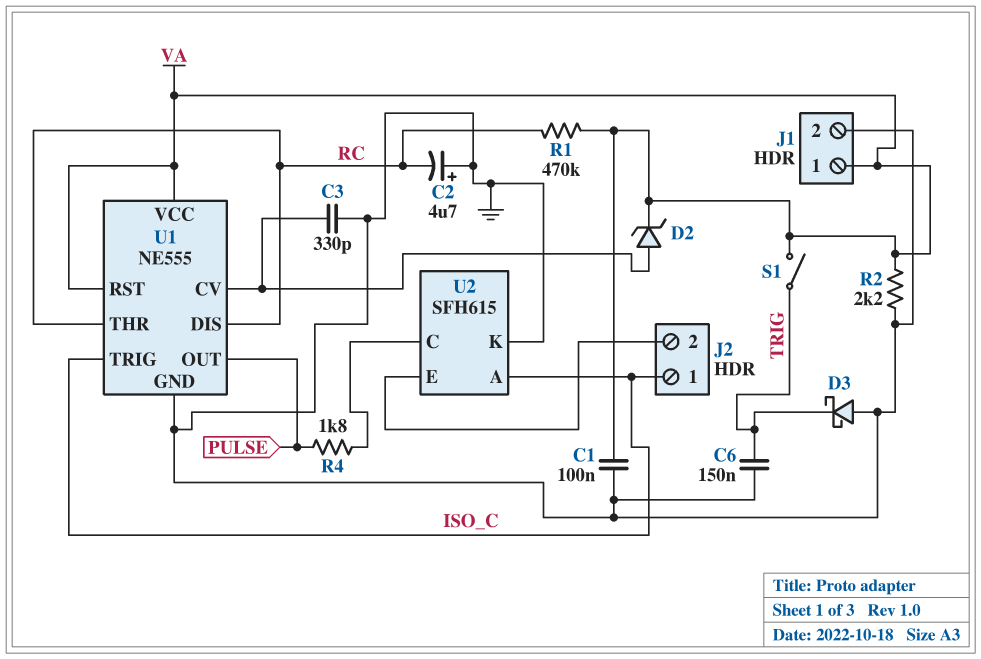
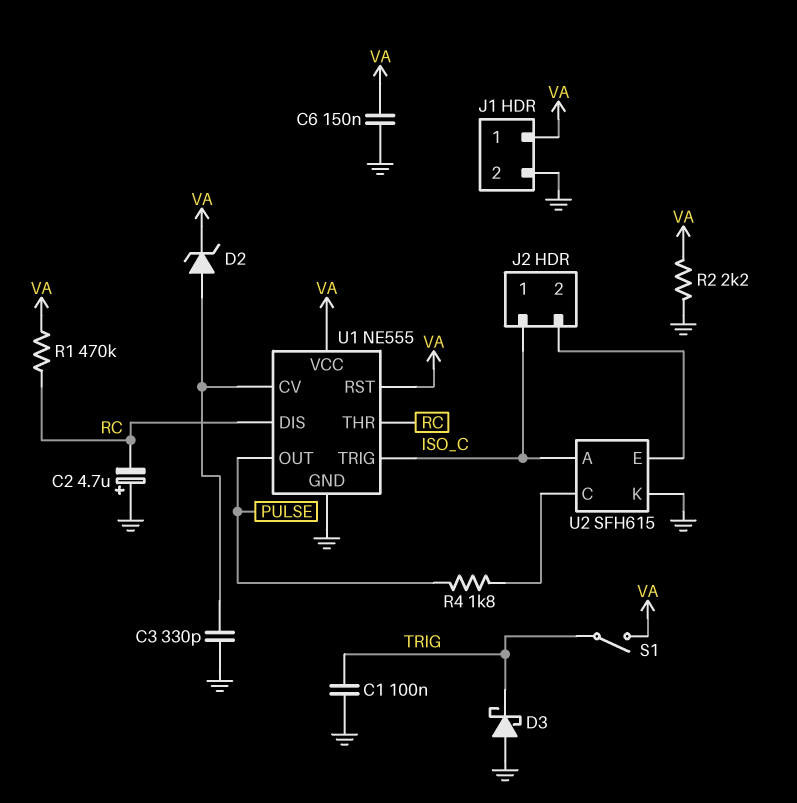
C1: 100nF (GND, VA) -> 100nF (GND, TRIG)
C6: 150nF (GND, TRIG) -> 150nF (GND, VA)

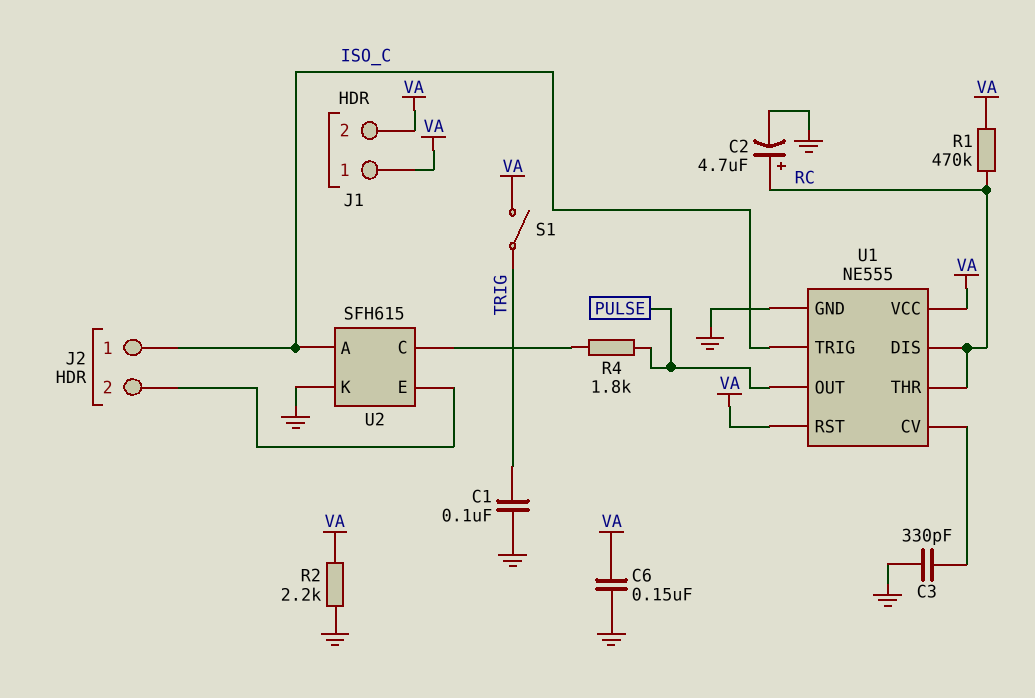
C2: 4.7uF (plus GND, minus RC) -> 4.7uF (plus RC, minus GND)
D2: zener (A U1/CV, K VA) -> none
D3: schottky (A GND, K TRIG) -> none
J1 pin 2: GND -> VA

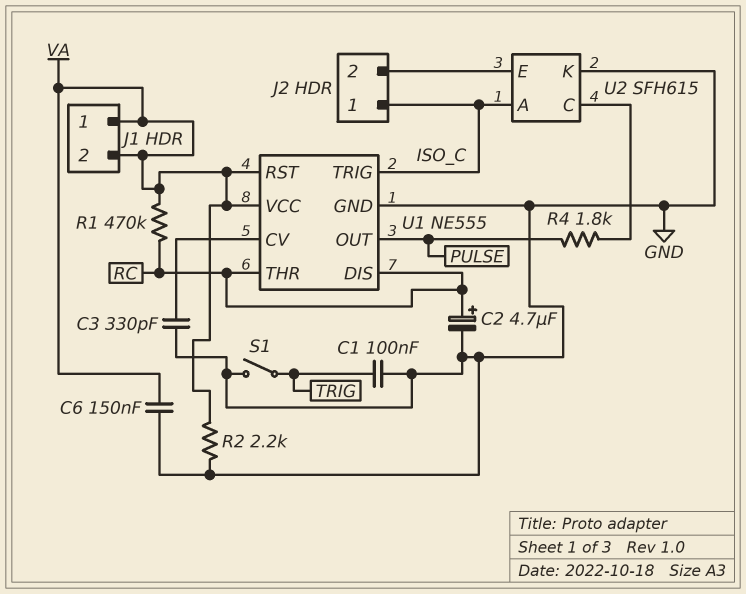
S1: switch (TRIG, VA) -> switch (GND, TRIG)

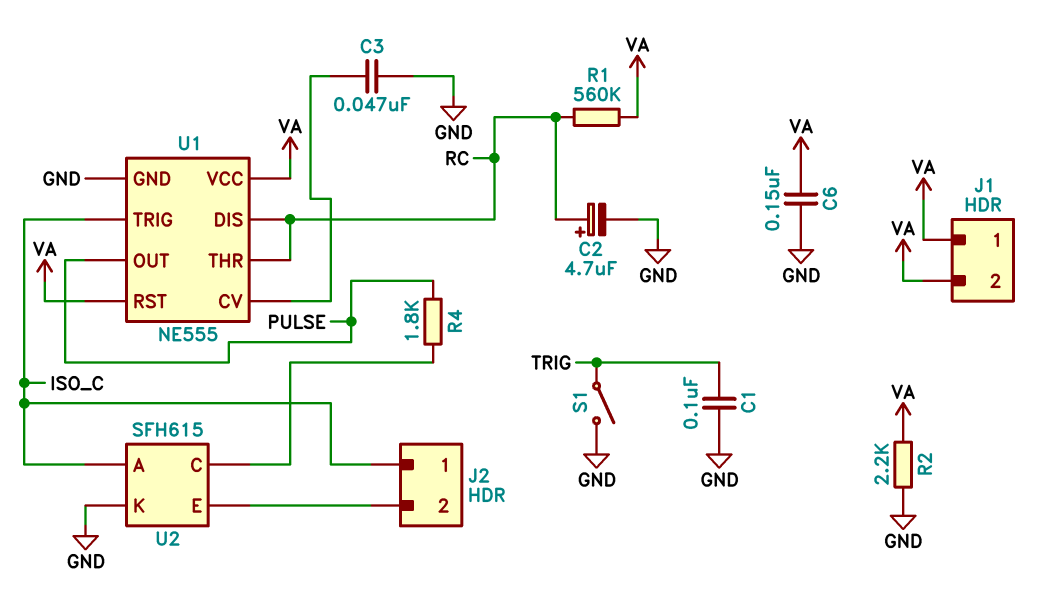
C3: 330pF (GND, U1/CV) -> 47nF (GND, U1/CV)
R1: 470k (RC, VA) -> 560k (RC, VA)

